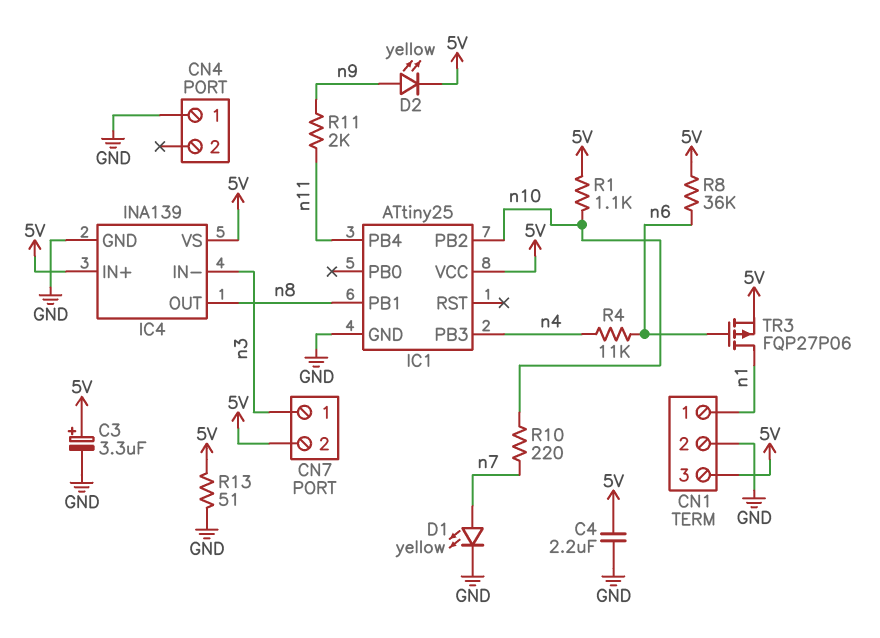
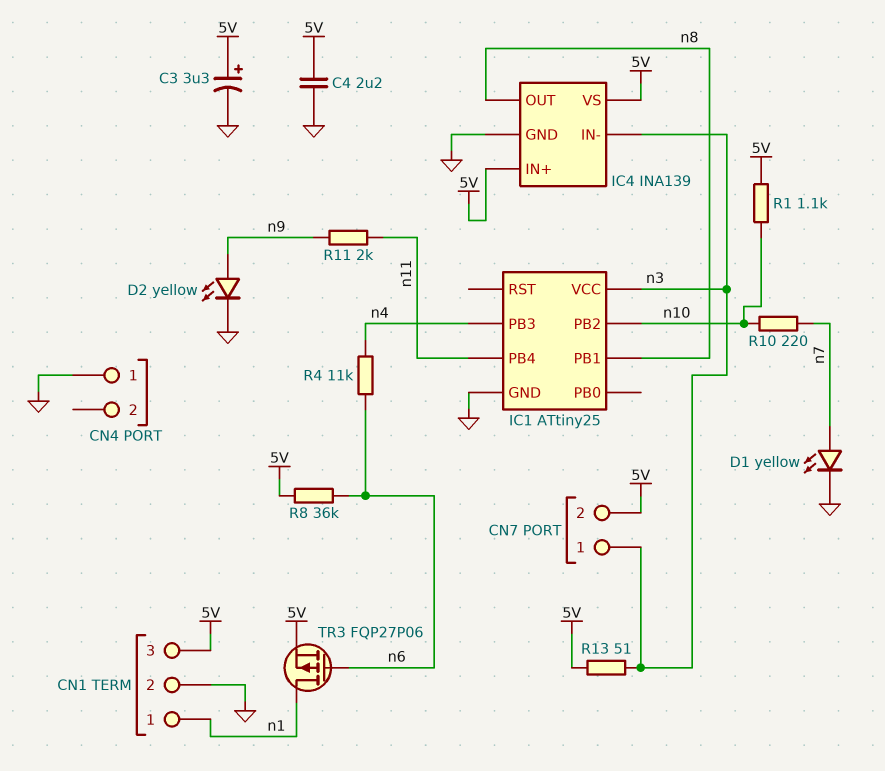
D2: LED yellow (A n9, K 5V) -> LED yellow (A n9, K GND)
IC1 pin VCC: 5V -> n3
R13: 51 (5V, GND) -> 51 (5V, n3)

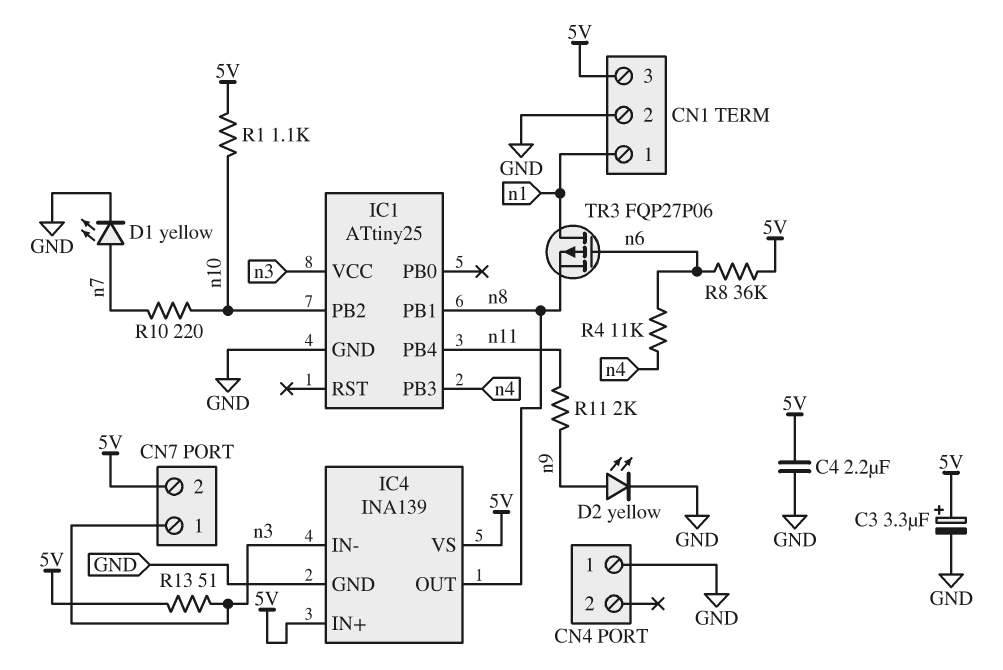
TR3: PMOS FQP27P06 (G n6, D n1, S 5V) -> PMOS FQP27P06 (G n6, D n1, S n8)

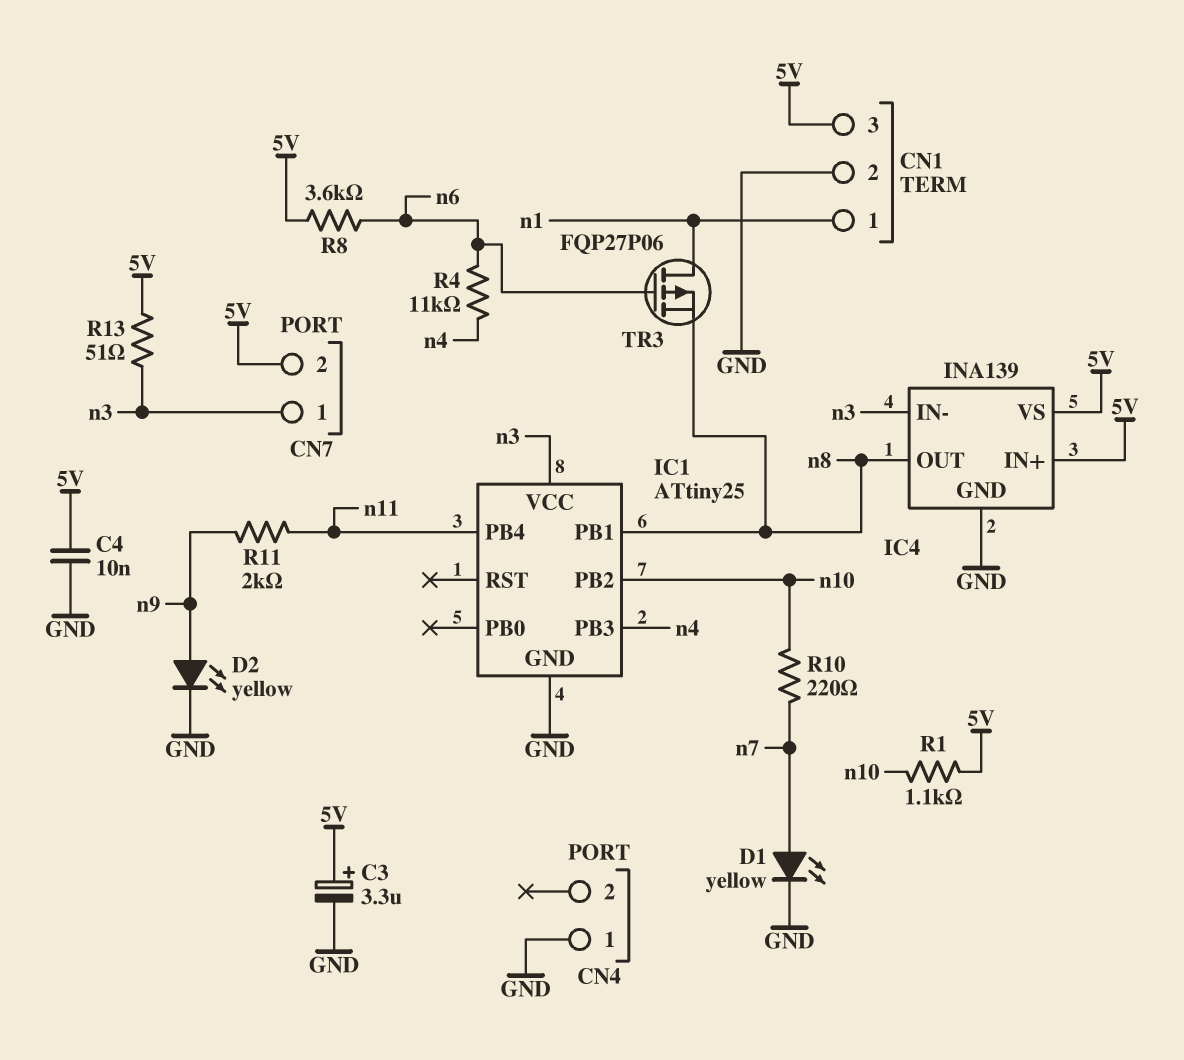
C4: 2.2uF (5V, GND) -> 10nF (5V, GND)
R8: 36k (5V, n6) -> 3.6k (5V, n6)

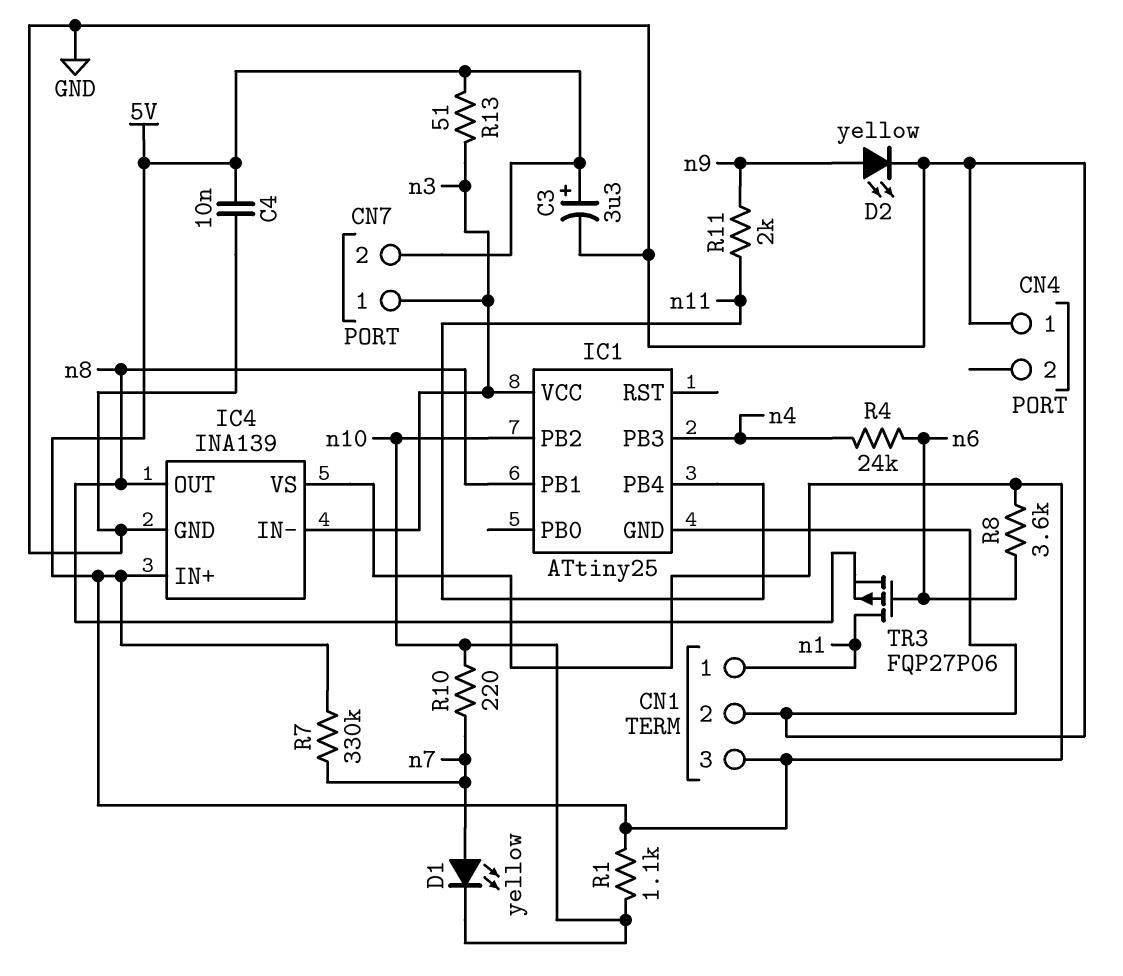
D1: LED yellow (A n7, K GND) -> LED yellow (A n7, K n10)
R4: 11k (n4, n6) -> 24k (n4, n6)
R7: none -> 330k (5V, n7)

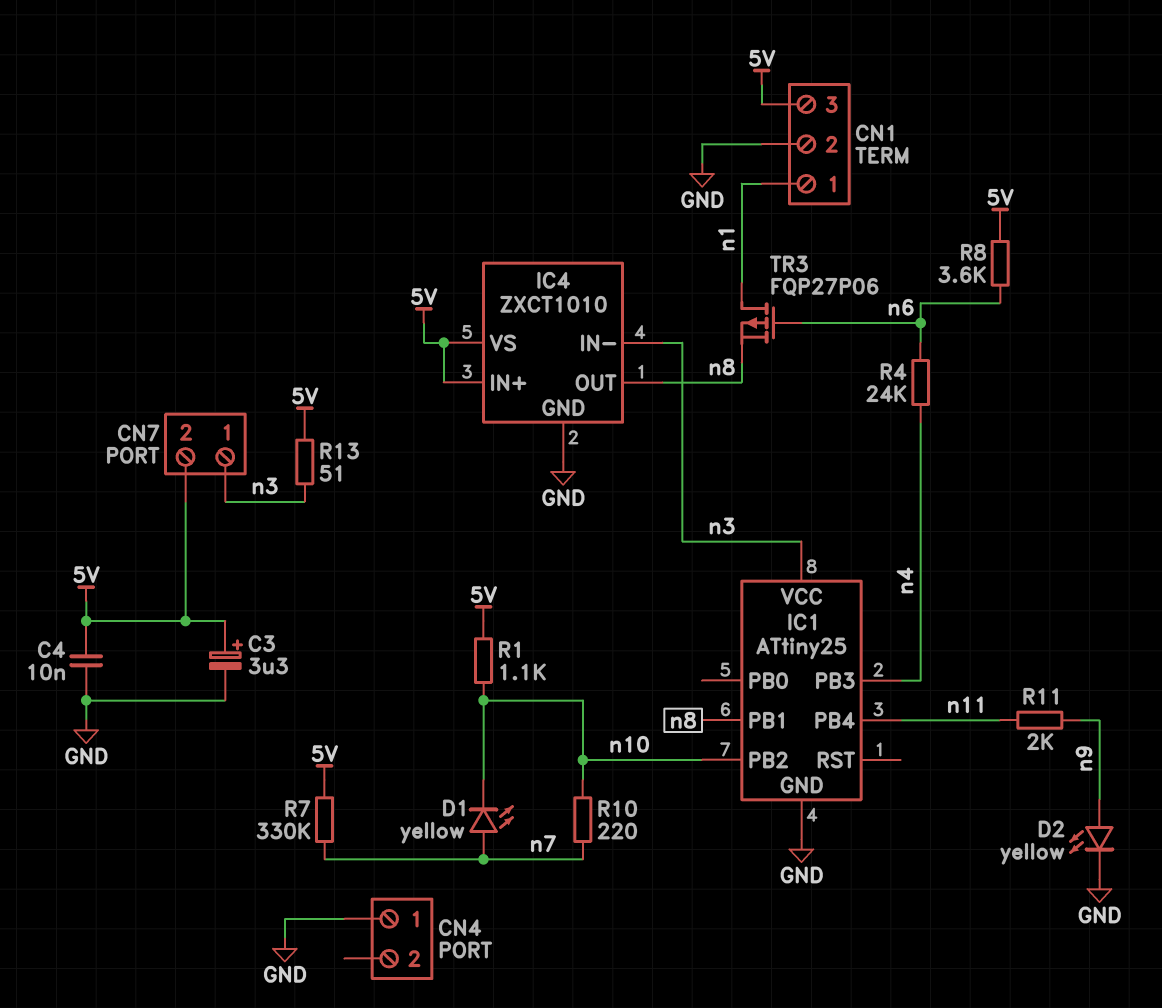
IC4: INA139 -> ZXCT1010

